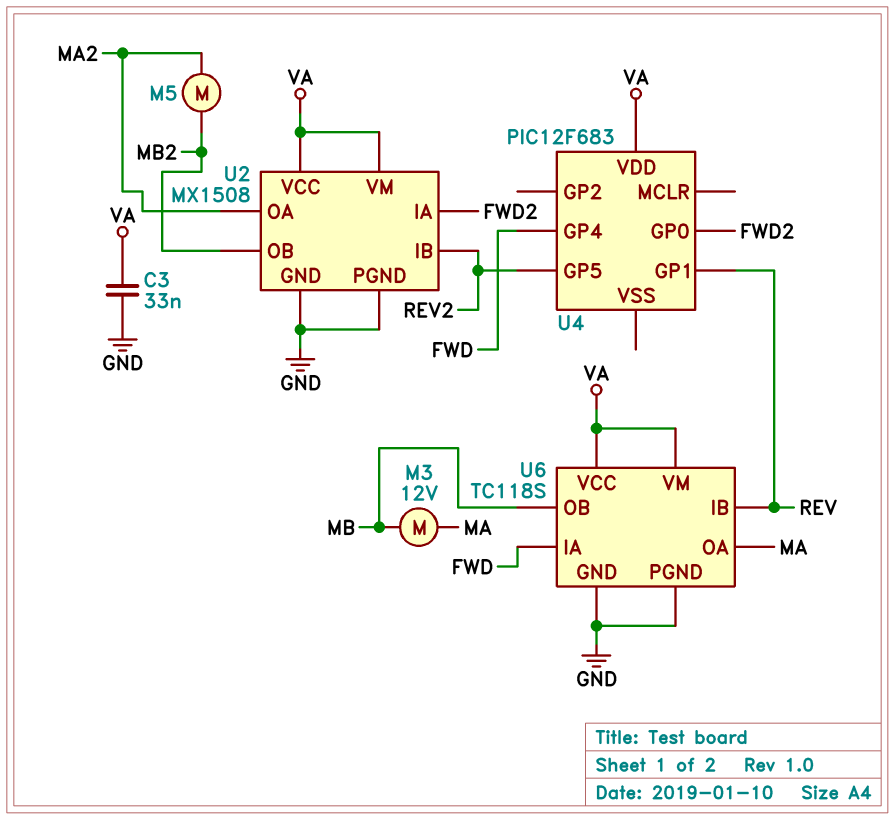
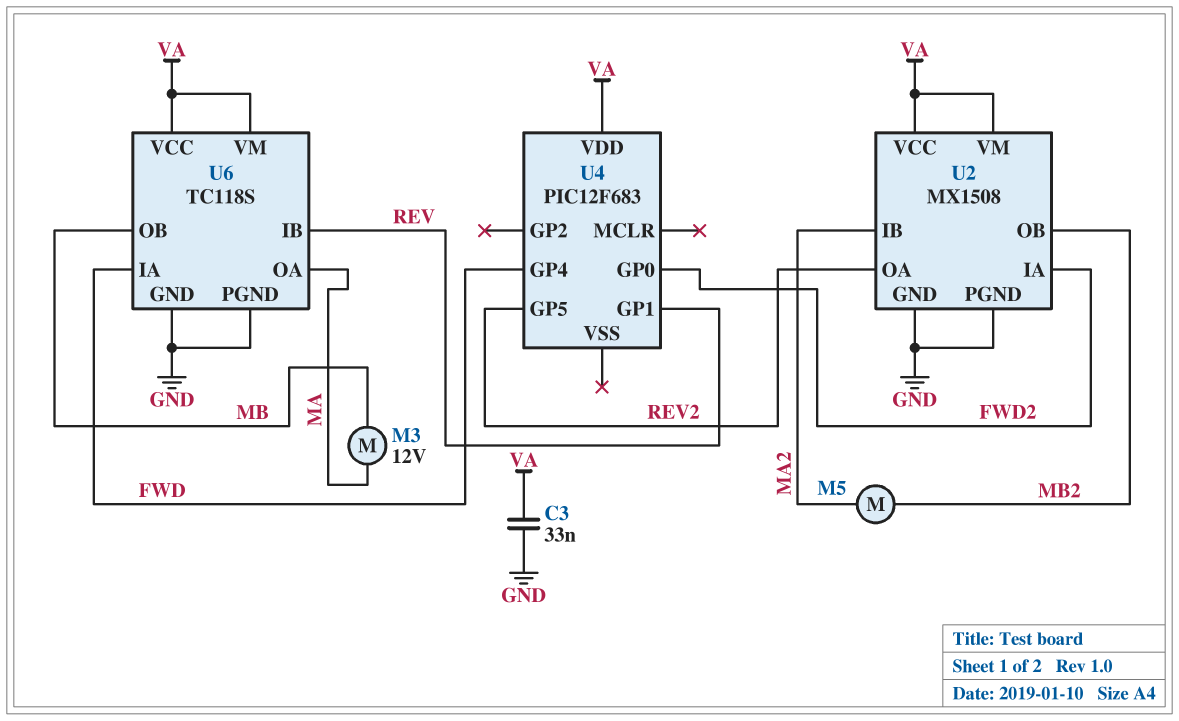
U2 pin IB: REV2 -> MA2
U2 pin OA: MA2 -> REV2

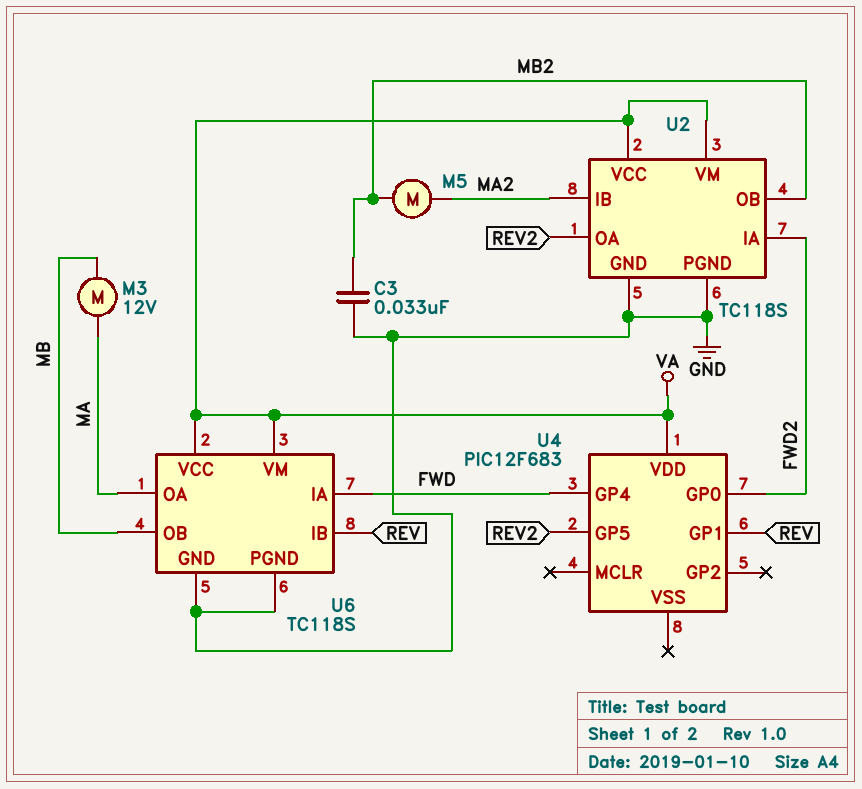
C3: 33nF (GND, VA) -> 33nF (GND, MB2)
U2: MX1508 -> TC118S

